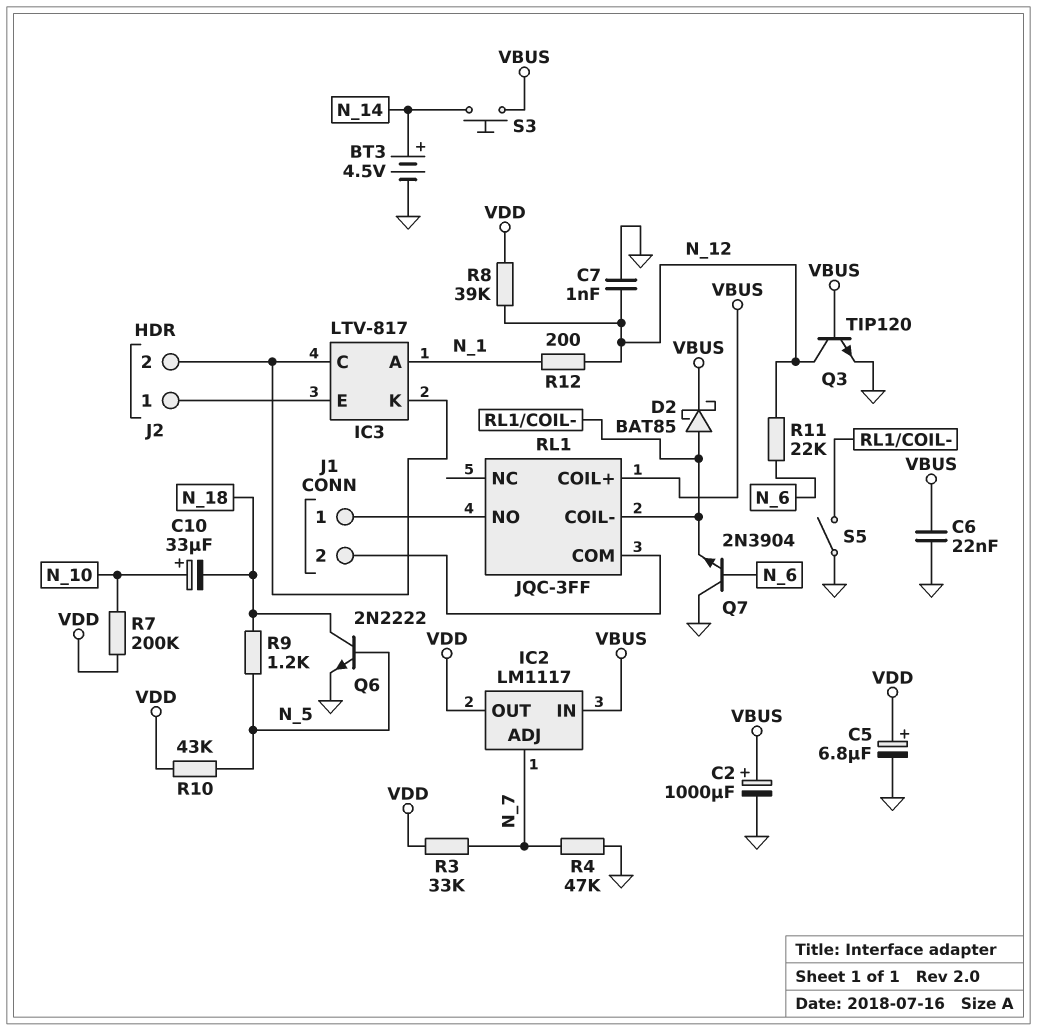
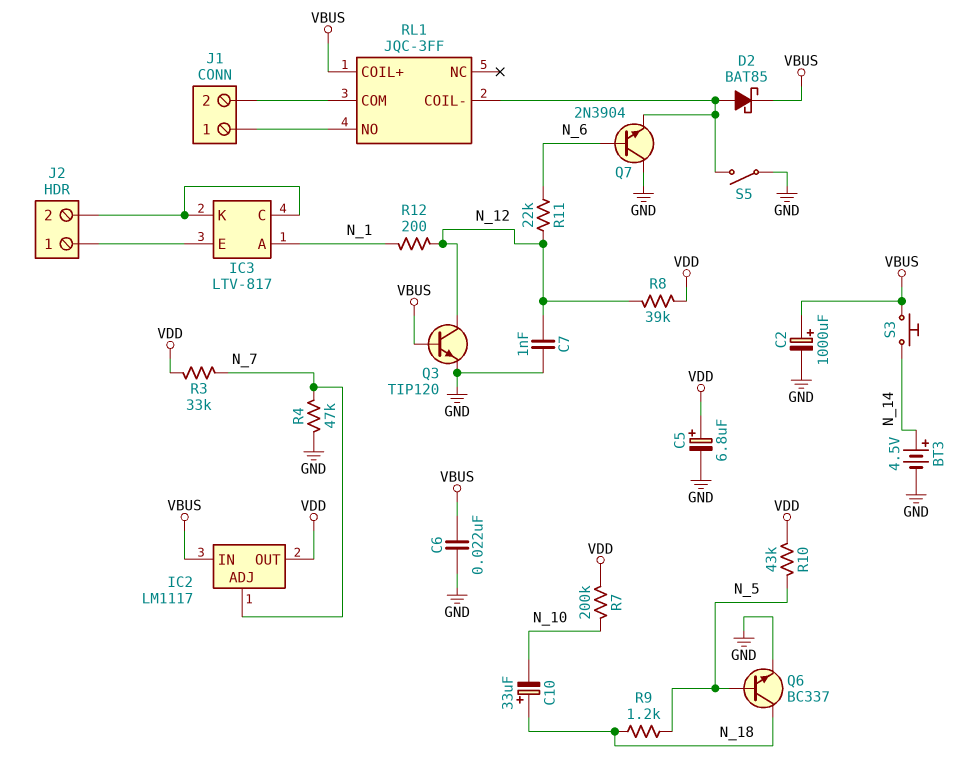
C10: 33uF (plus N_10, minus N_18) -> 33uF (plus N_18, minus N_10)
Q6: NPN 2N2222 (B N_5, C N_18, E GND) -> NPN BC337 (B N_5, C N_18, E GND)

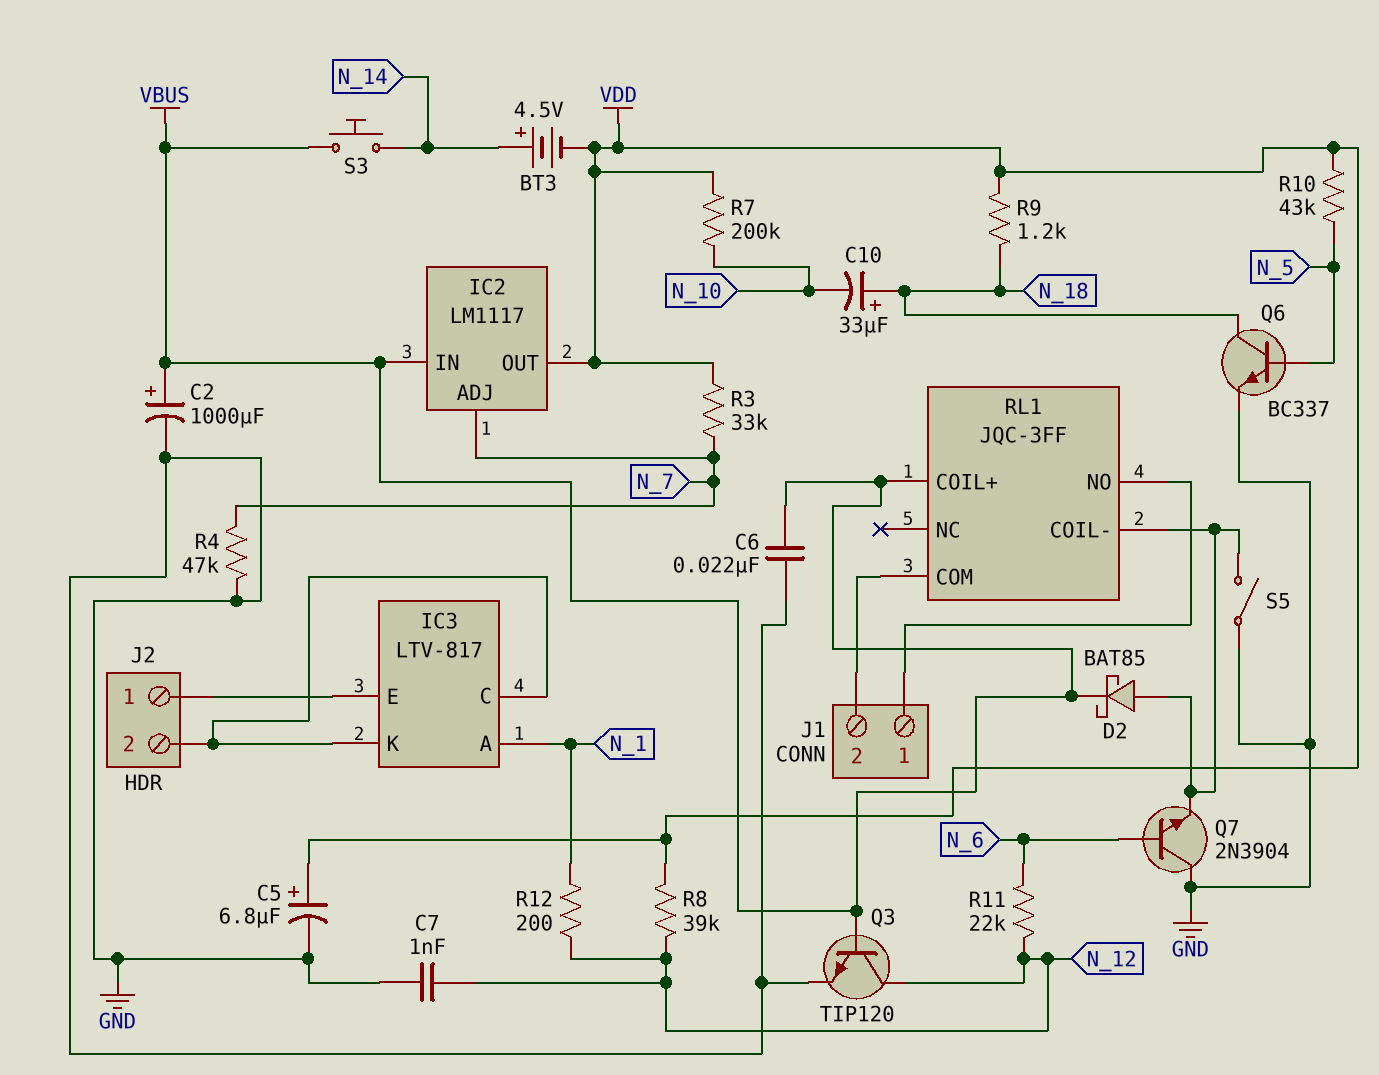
BT3: 4.5V (plus N_14, minus GND) -> 4.5V (plus N_14, minus VDD)
R9: 1.2k (N_5, N_18) -> 1.2k (N_18, VDD)

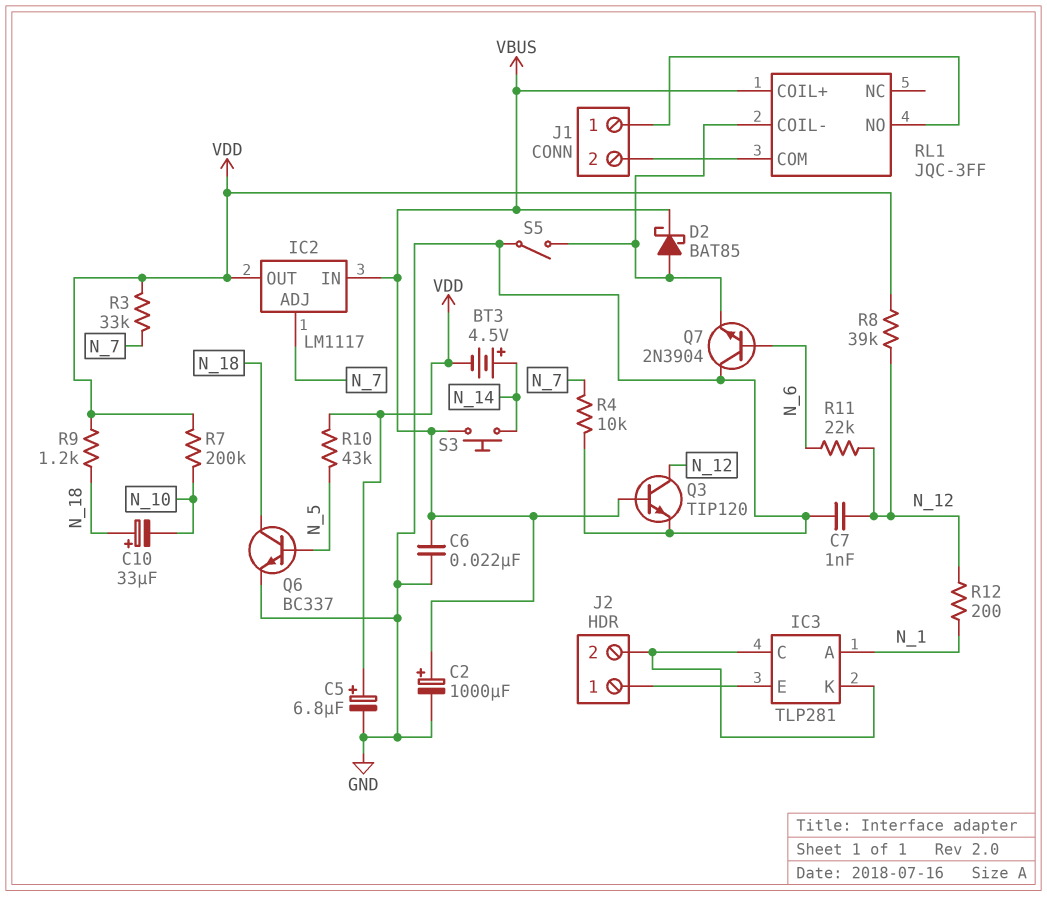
IC3: LTV-817 -> TLP281
R4: 47k (GND, N_7) -> 10k (GND, N_7)

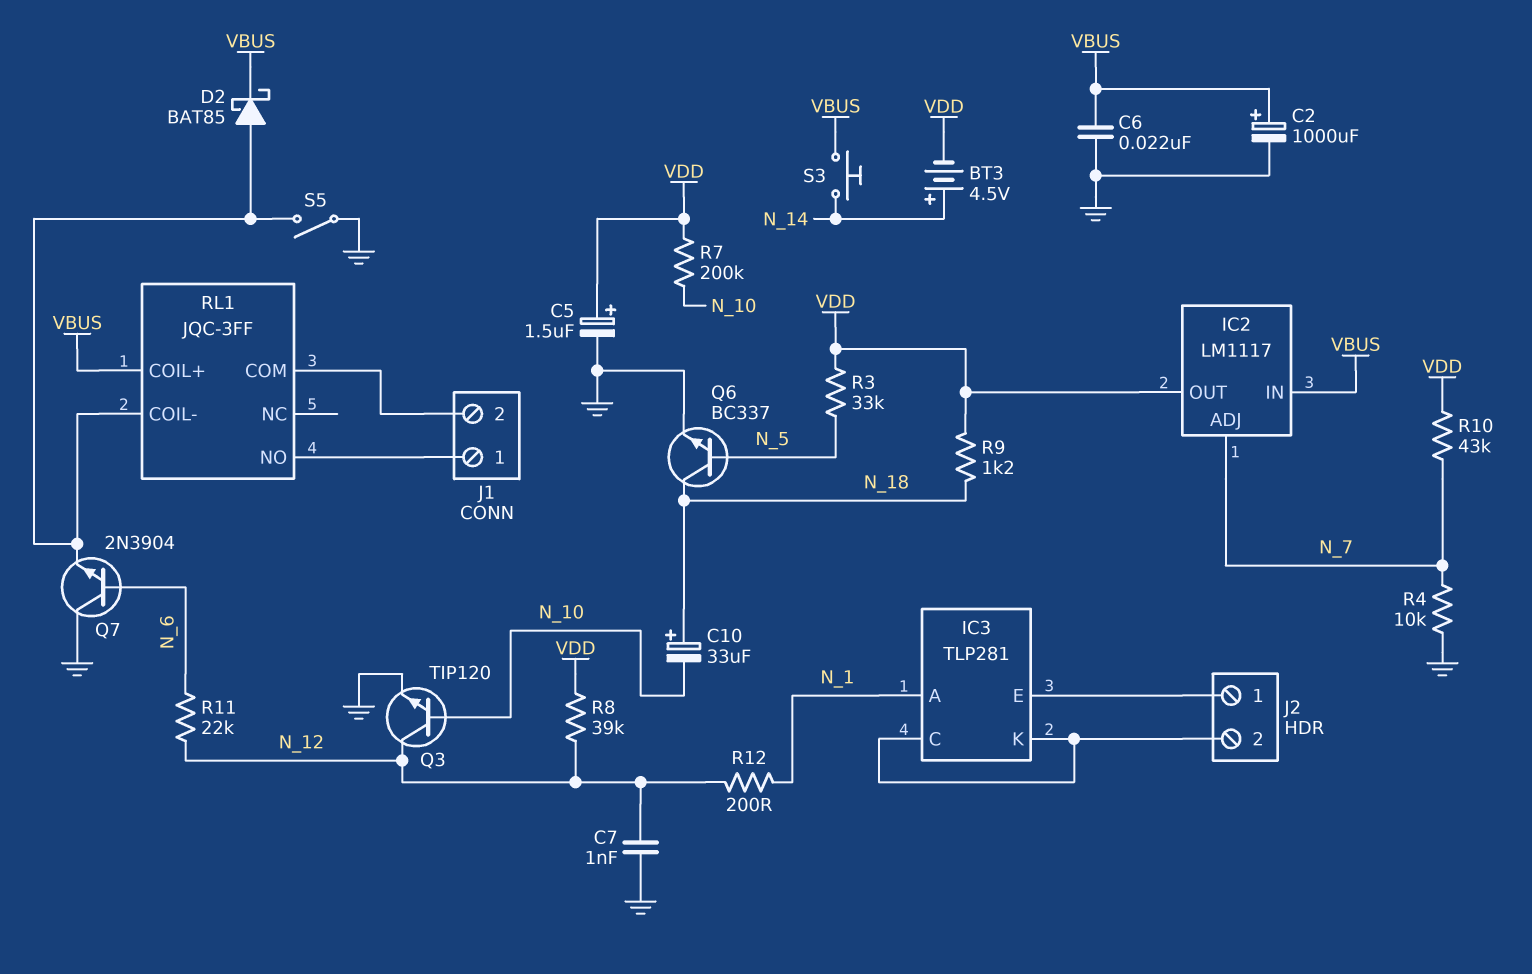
C5: 6.8uF (plus VDD, minus GND) -> 1.5uF (plus VDD, minus GND)
Q3: NPN TIP120 (B VBUS, C N_12, E GND) -> NPN TIP120 (B N_10, C N_12, E GND)
R3: 33k (N_7, VDD) -> 33k (N_5, VDD)
R10: 43k (N_5, VDD) -> 43k (N_7, VDD)

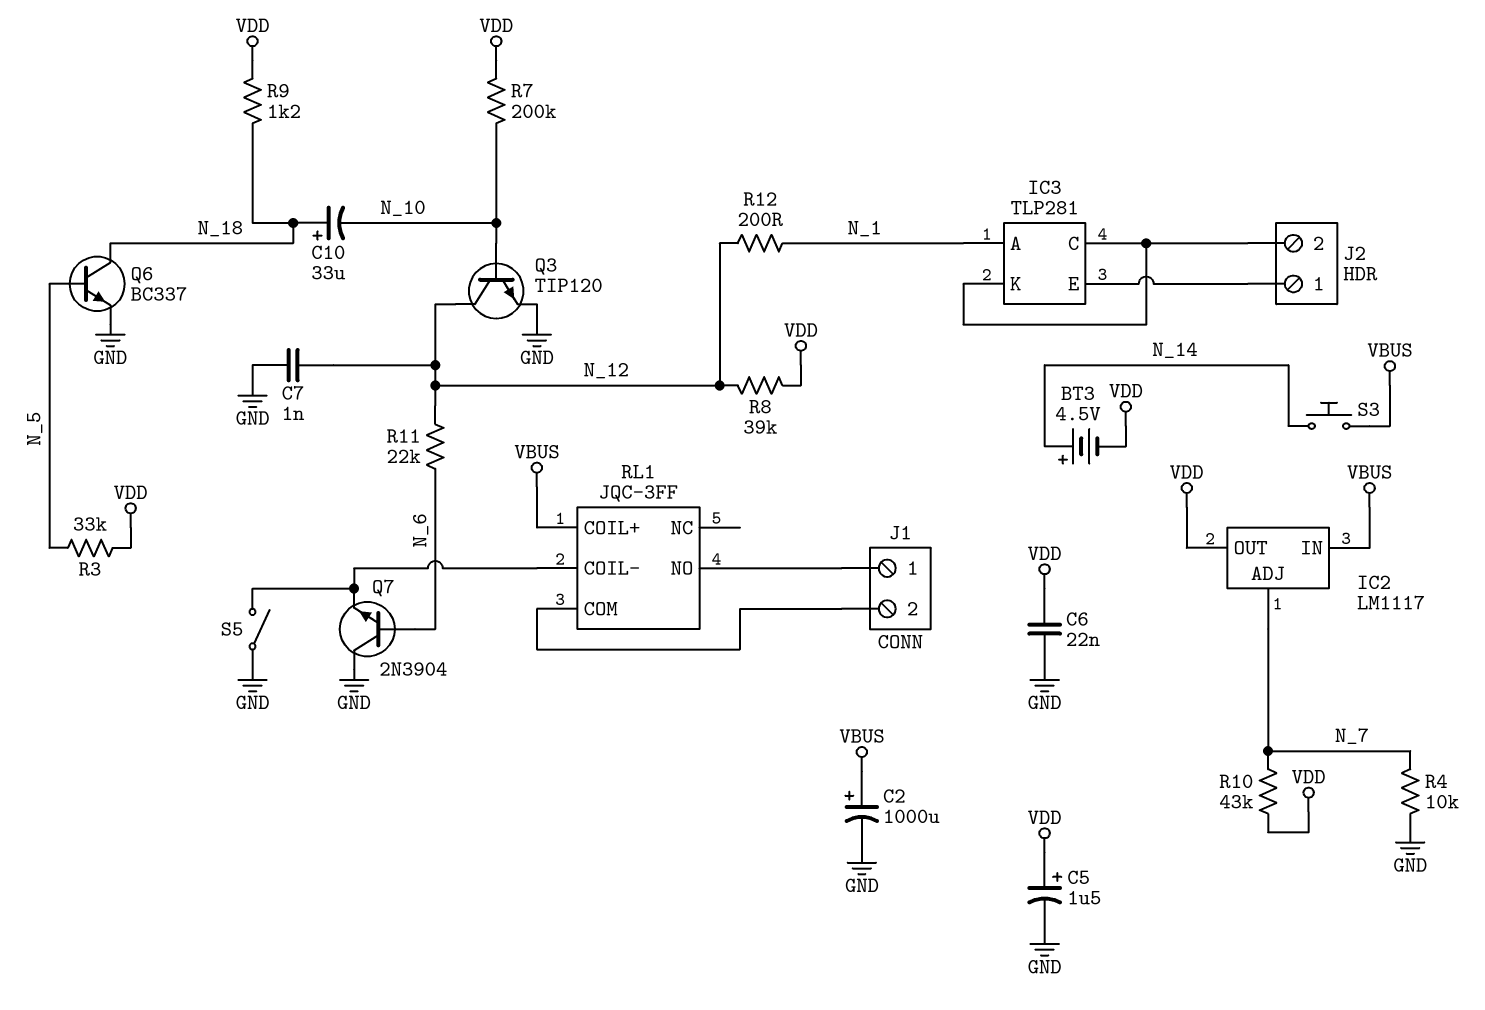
C6: 22nF (GND, VBUS) -> 22nF (GND, VDD)
D2: schottky BAT85 (A RL1/COIL-, K VBUS) -> none

